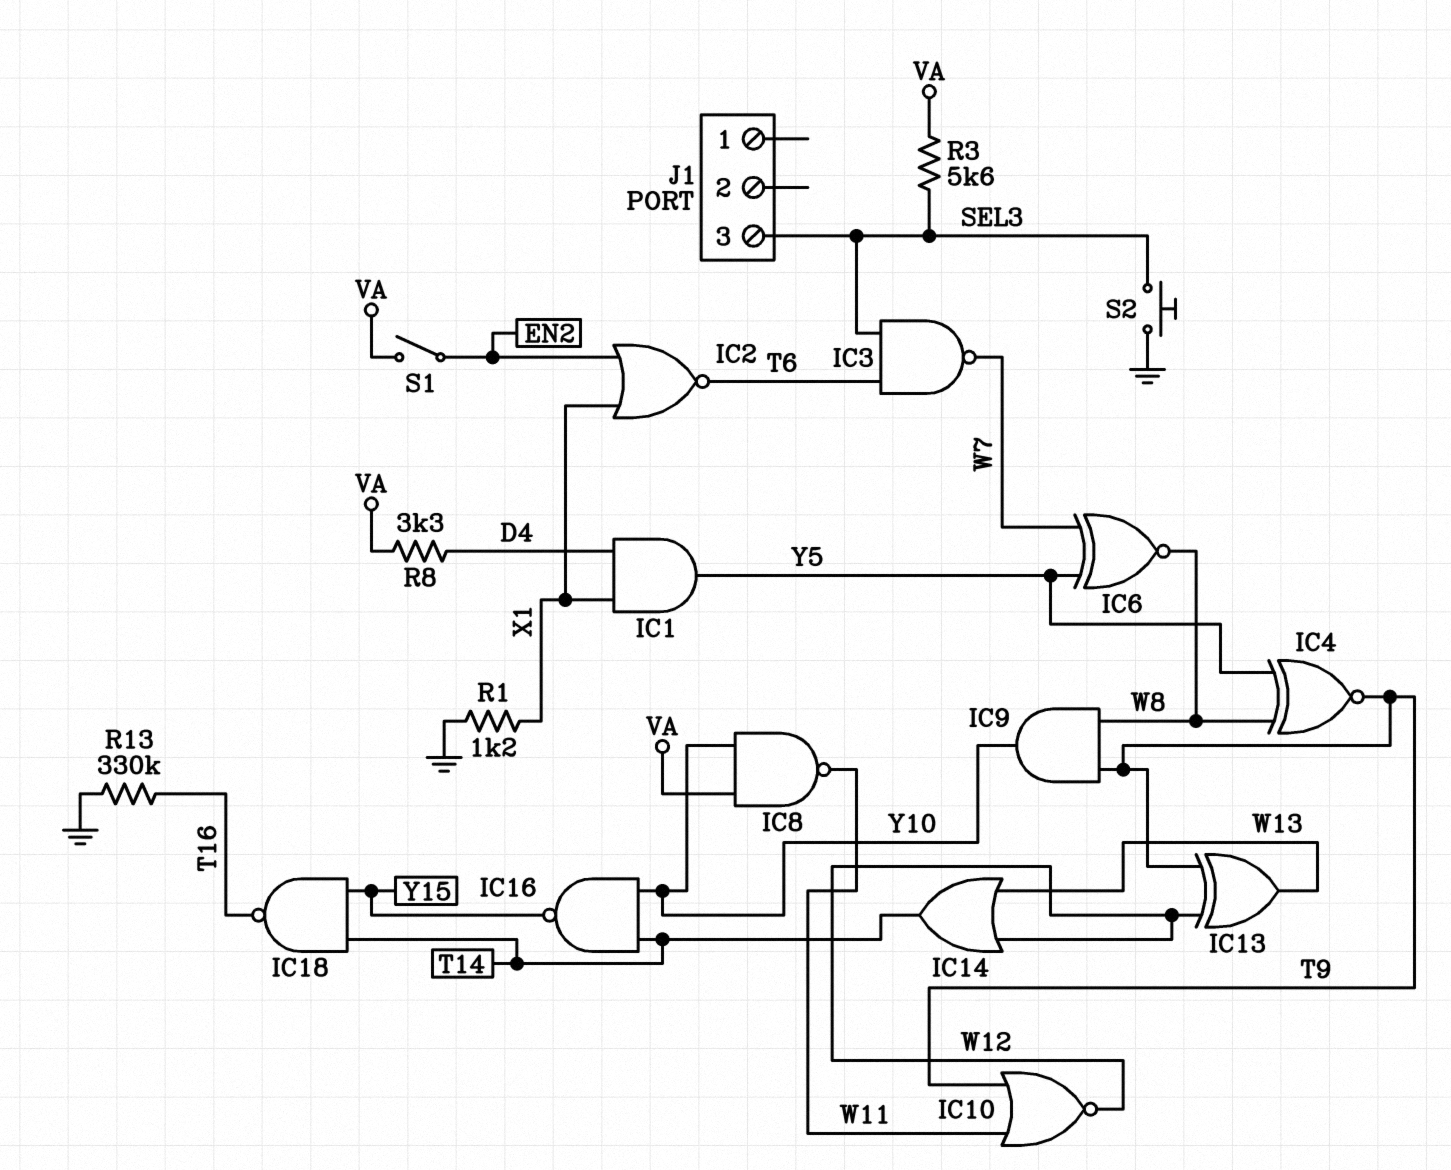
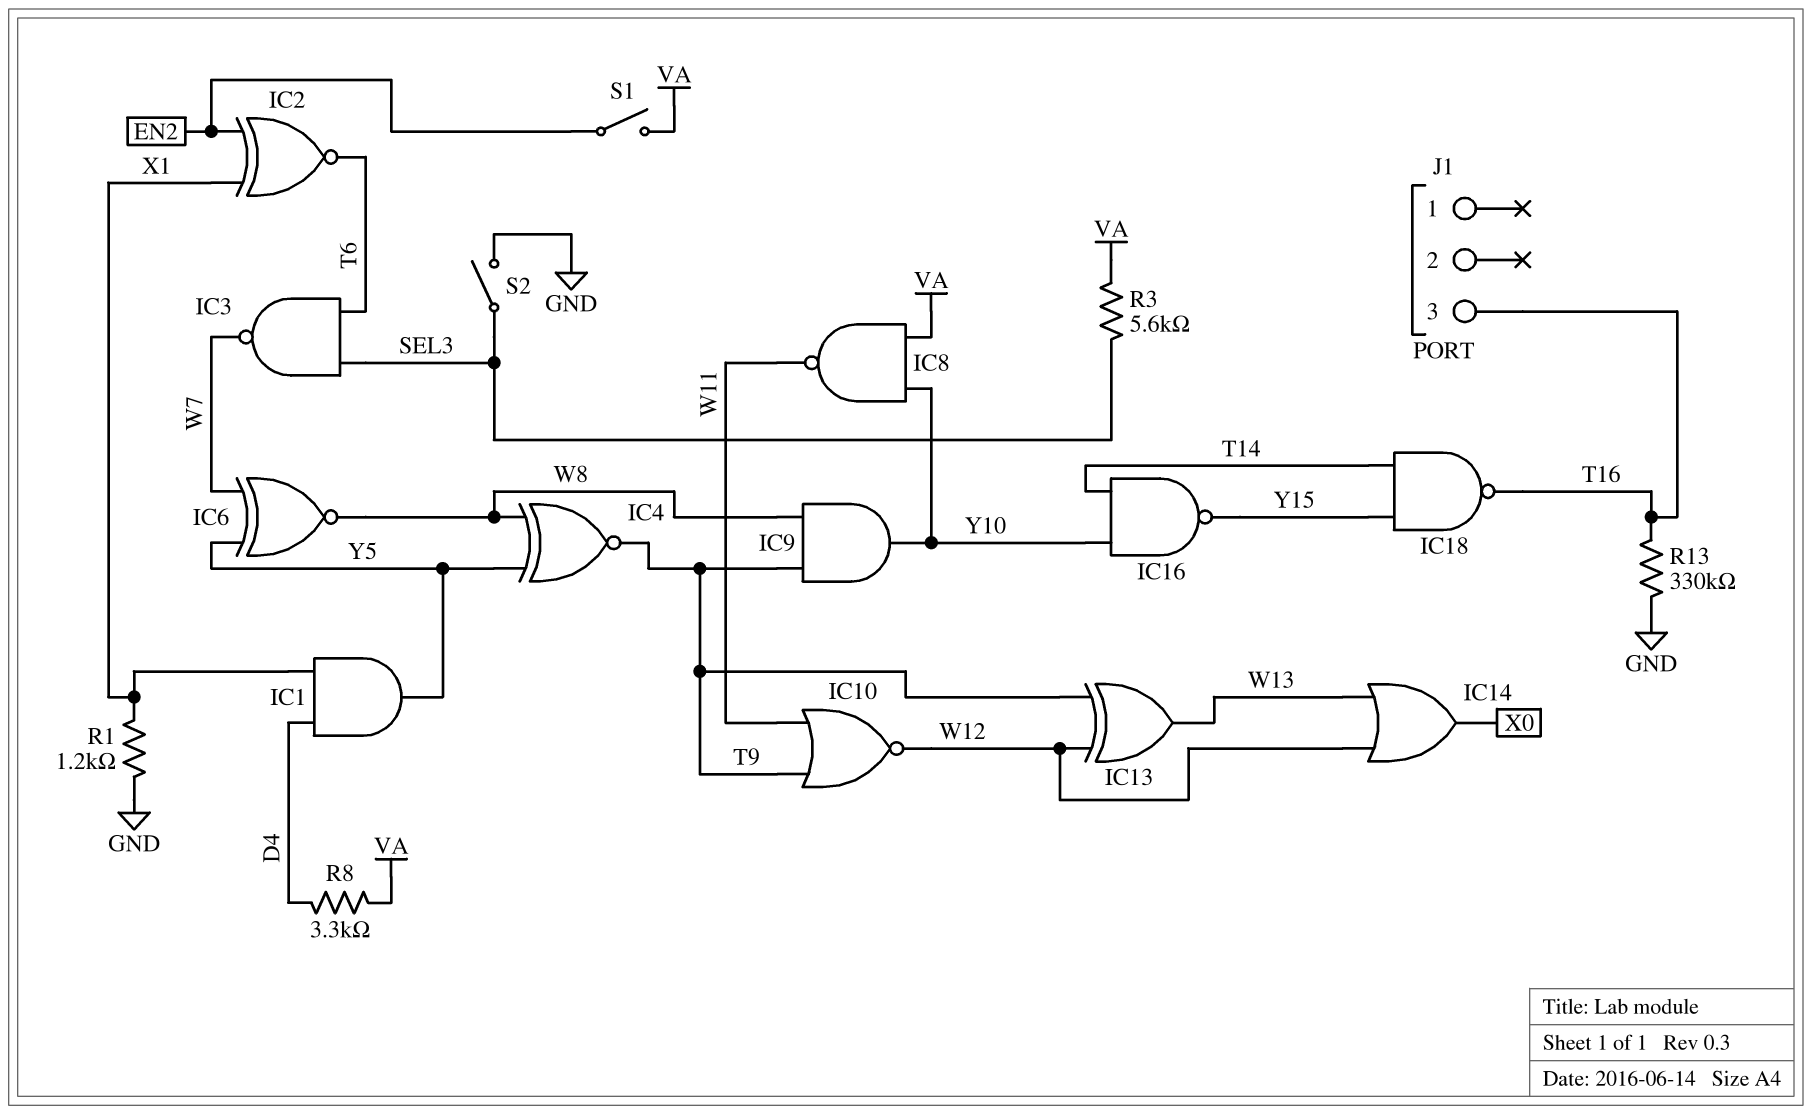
IC2: NOR (in EN2, in X1, out T6) -> XNOR (in EN2, in X1, out T6)
IC14: OR (in W12, in W13, out T14) -> OR (in W12, in W13, out X0)
J1 pin 3: SEL3 -> T16
S2: button (GND, SEL3) -> switch (GND, SEL3)

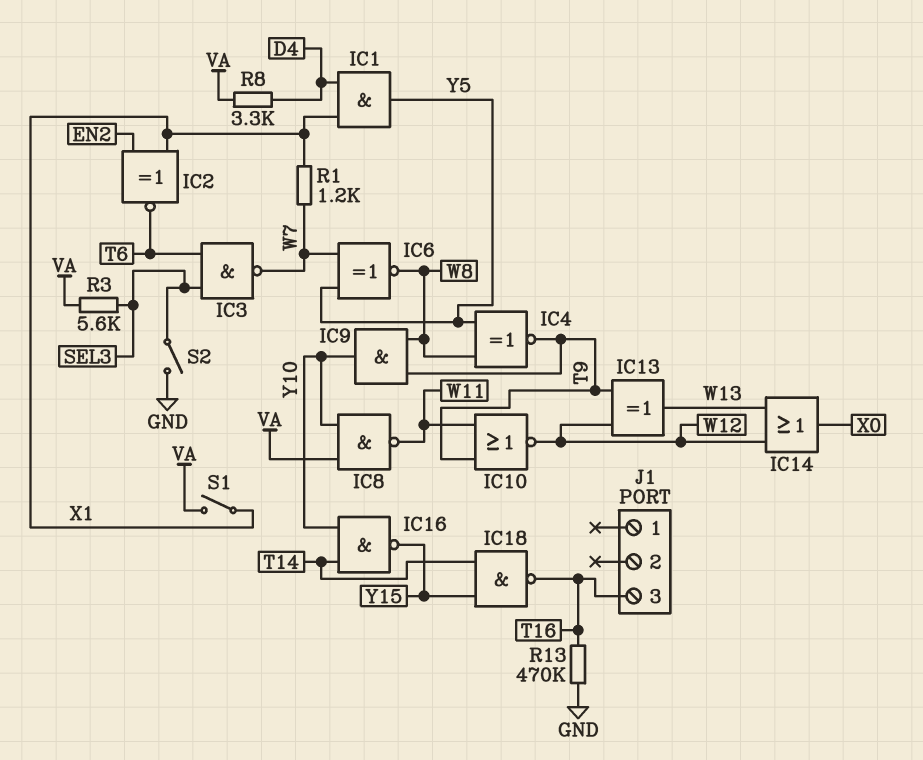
R1: 1.2k (GND, X1) -> 1.2k (W7, X1)
R13: 330k (GND, T16) -> 470k (GND, T16)
S1: switch (EN2, VA) -> switch (VA, X1)

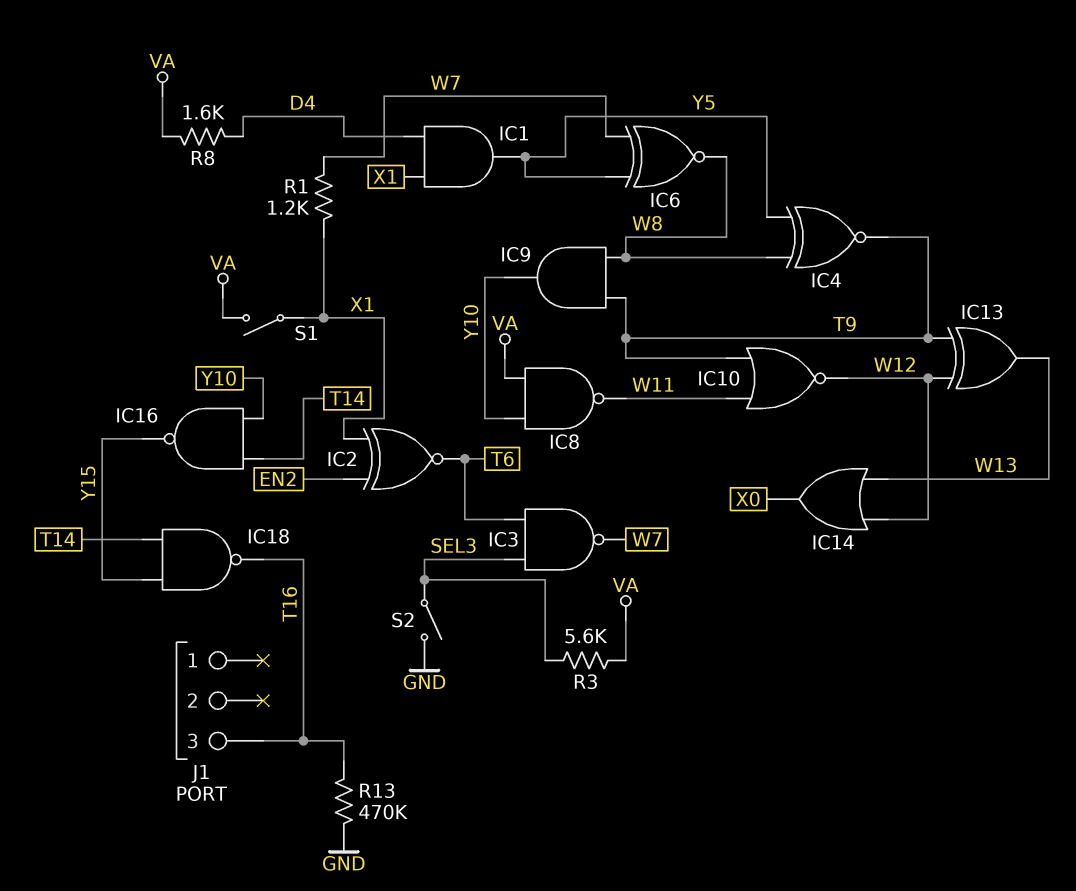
R8: 3.3k (D4, VA) -> 1.6k (D4, VA)

